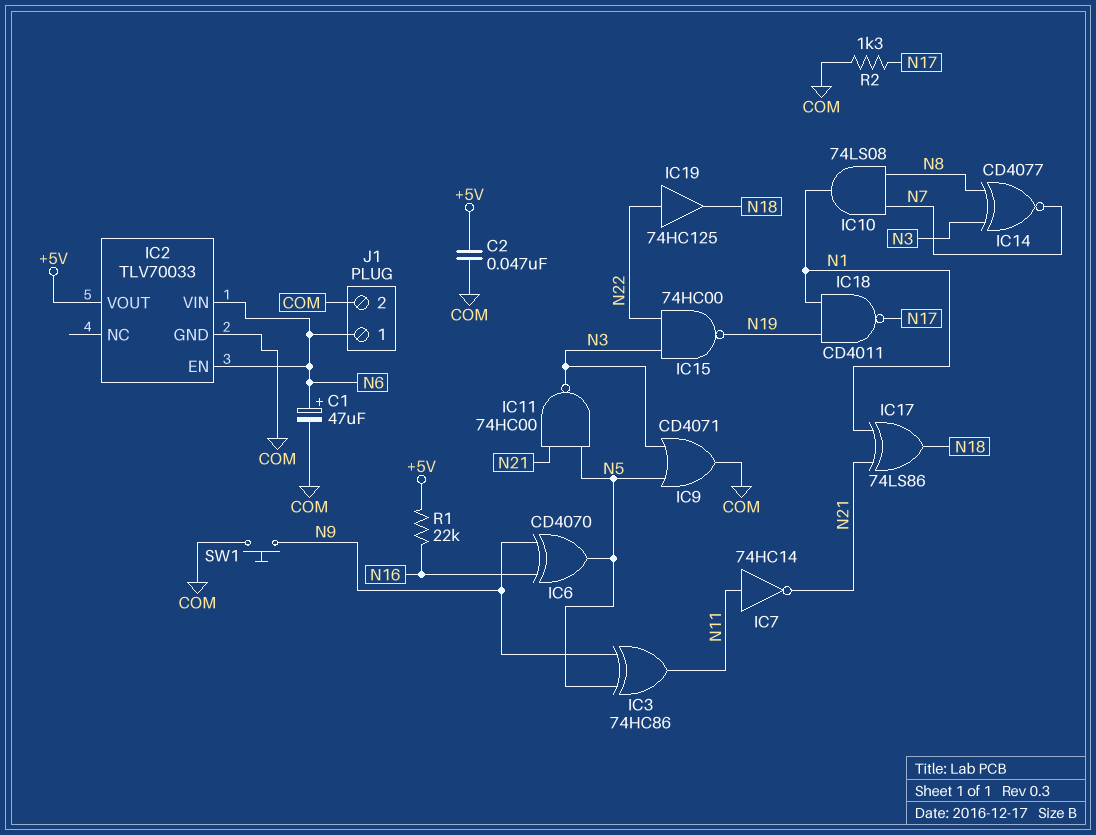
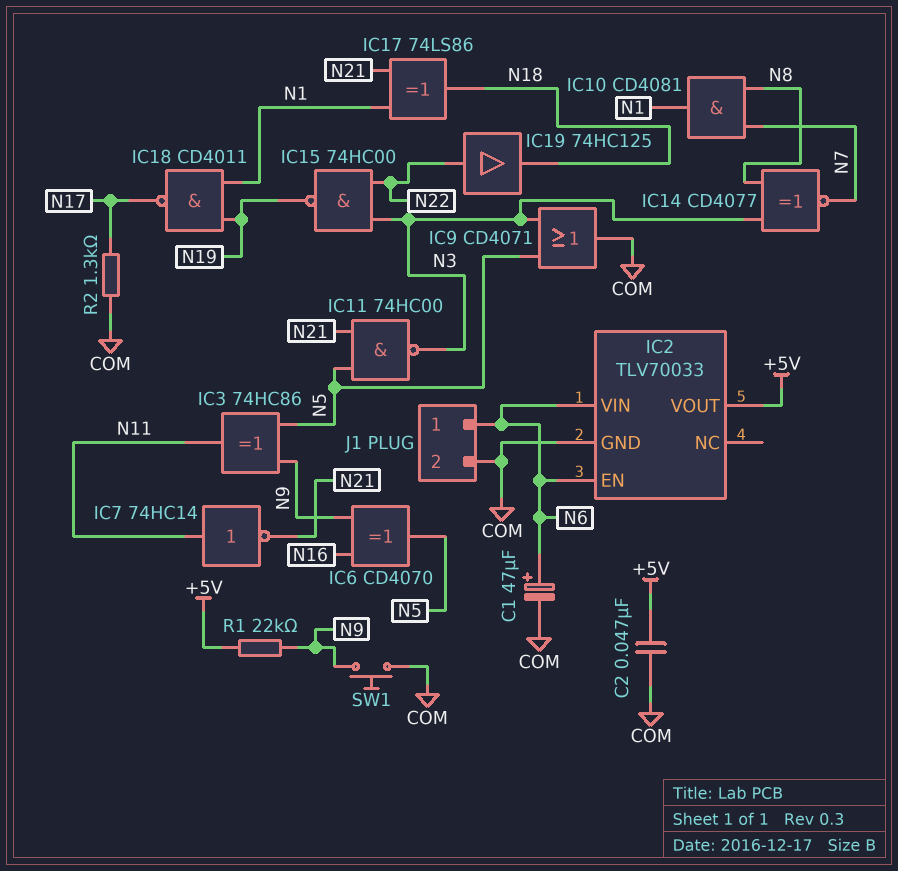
IC10: AND 74LS08 (in N7, in N8, out N1) -> AND CD4081 (in N7, in N8, out N1)
R1: 22k (+5V, N16) -> 22k (+5V, N9)

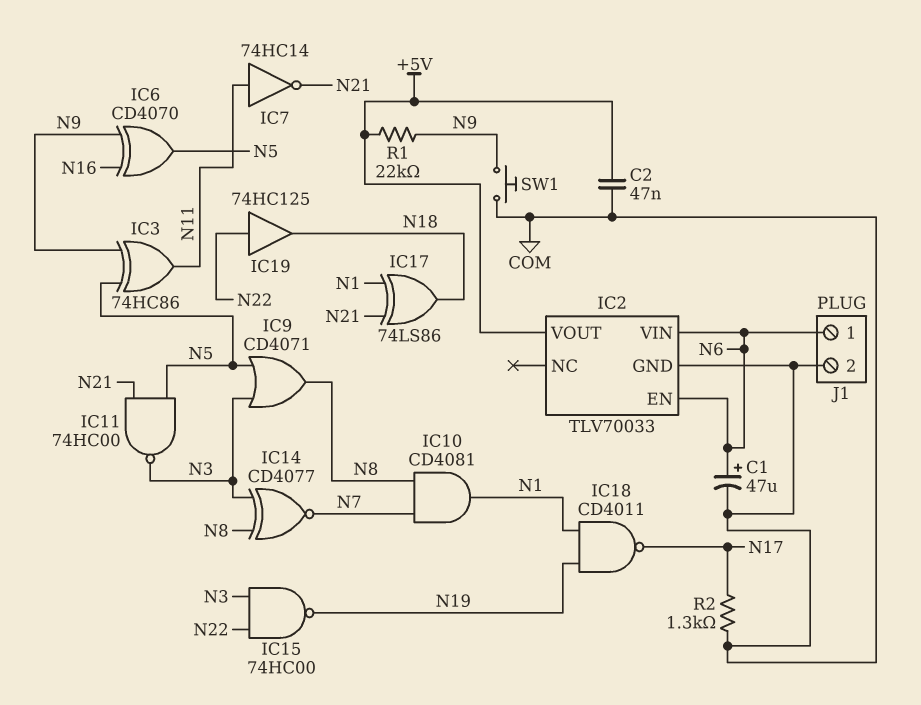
IC9: OR CD4071 (in N3, in N5, out COM) -> OR CD4071 (in N3, in N5, out N8)

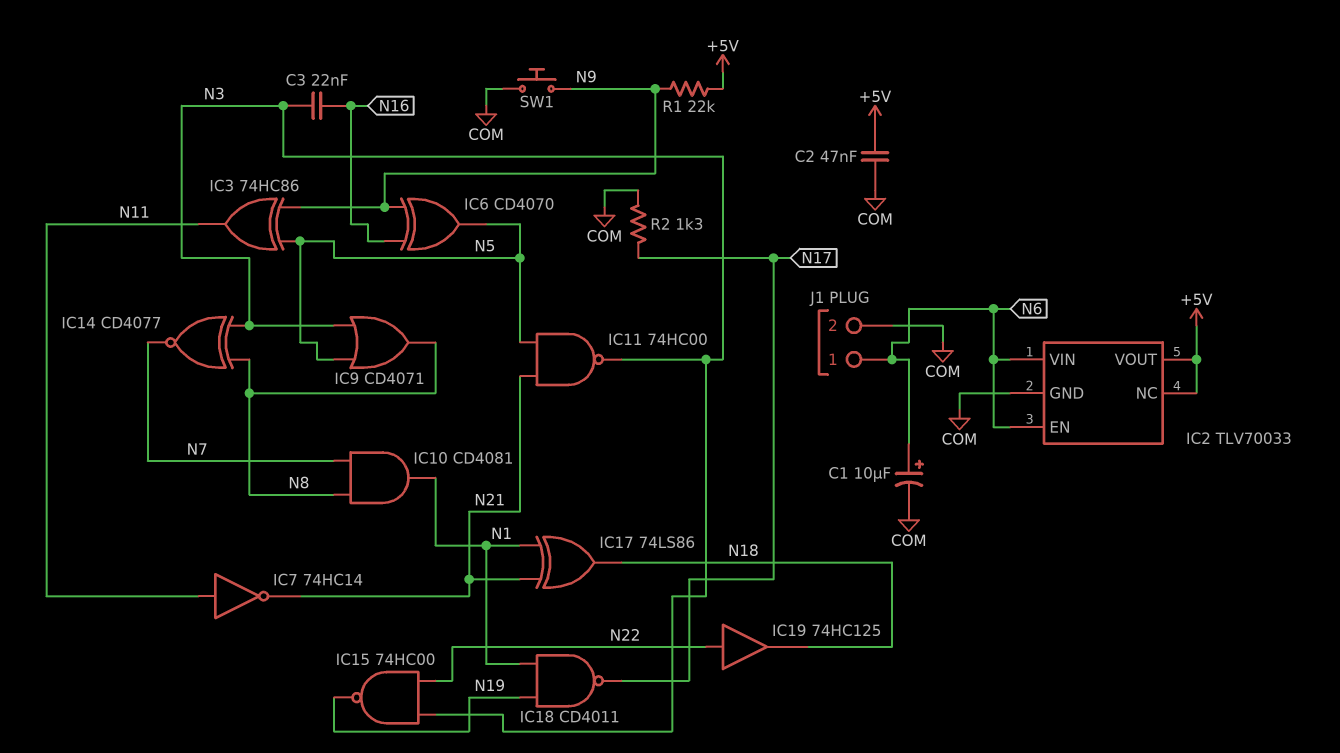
C1: 47uF (plus N6, minus COM) -> 10uF (plus N6, minus COM)
C3: none -> 22nF (N3, N16)
IC2 pin NC: none -> +5V

